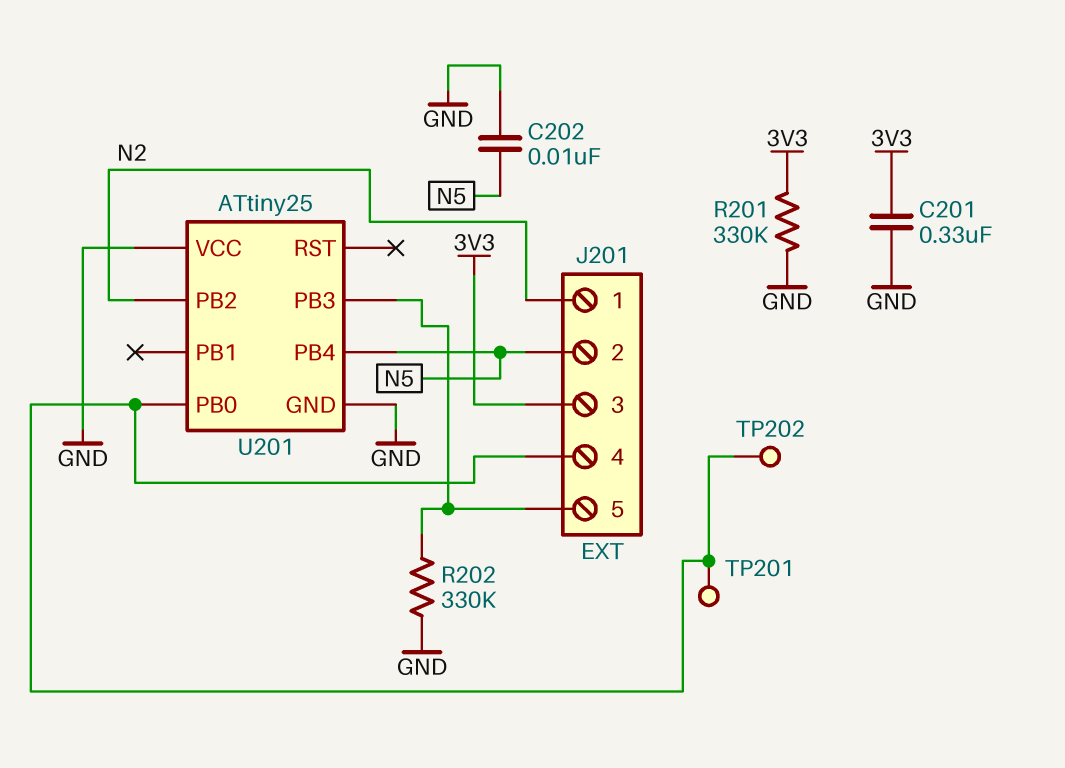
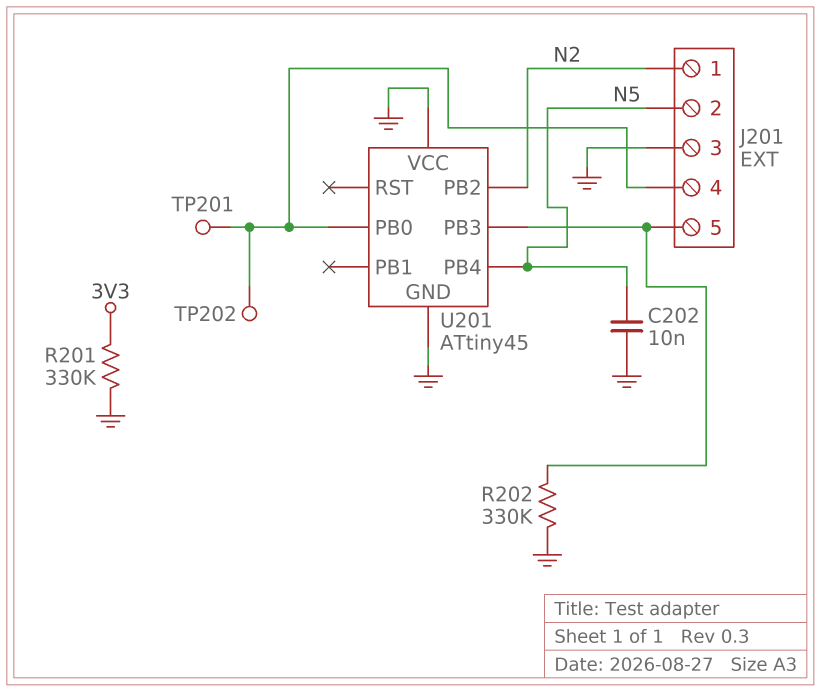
C201: 330nF (3V3, GND) -> none
J201 pin 3: 3V3 -> GND
U201: ATtiny25 -> ATtiny45

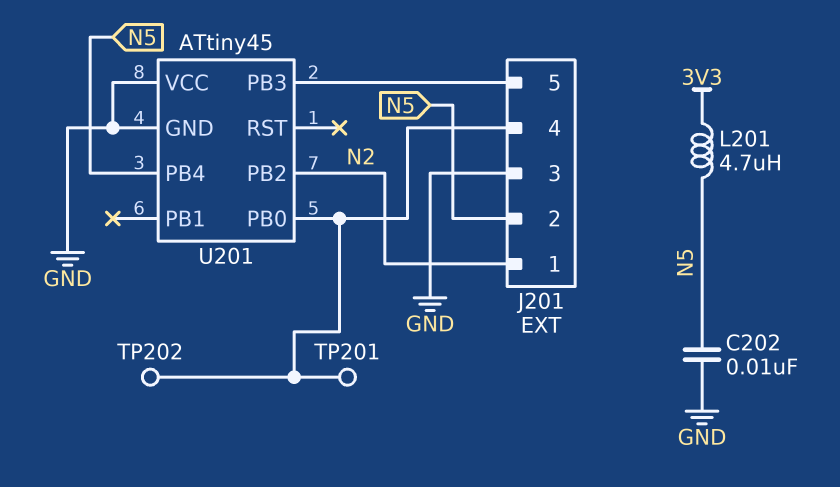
L201: none -> 4.7uH (3V3, N5)
R201: 330k (3V3, GND) -> none
R202: 330k (GND, J201/5) -> none

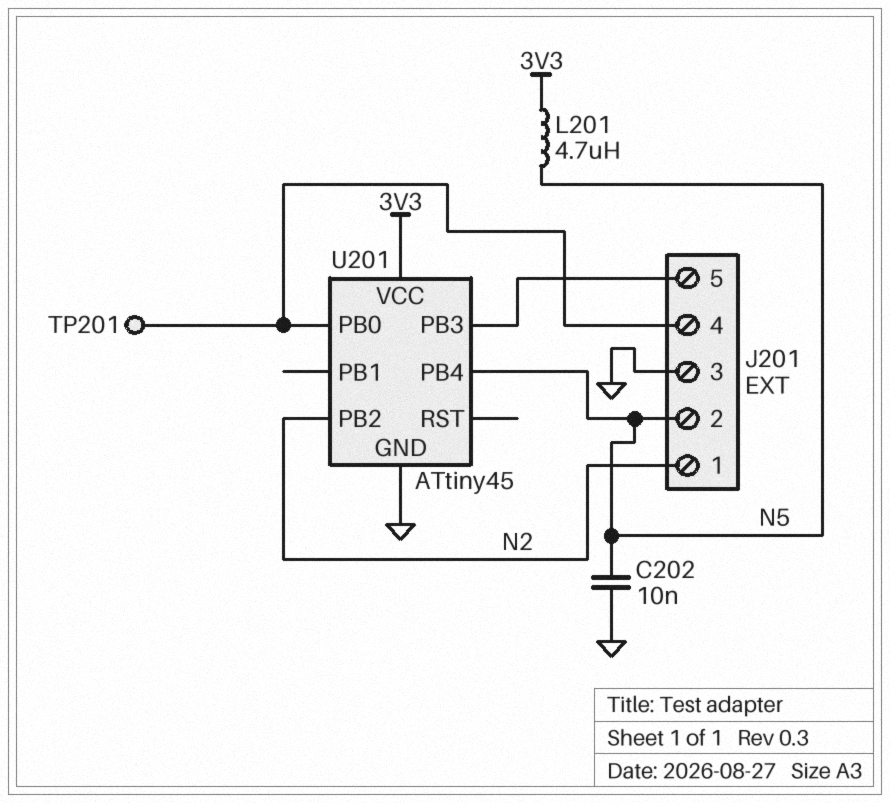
TP202: test point (J201/4) -> none
U201 pin VCC: GND -> 3V3

